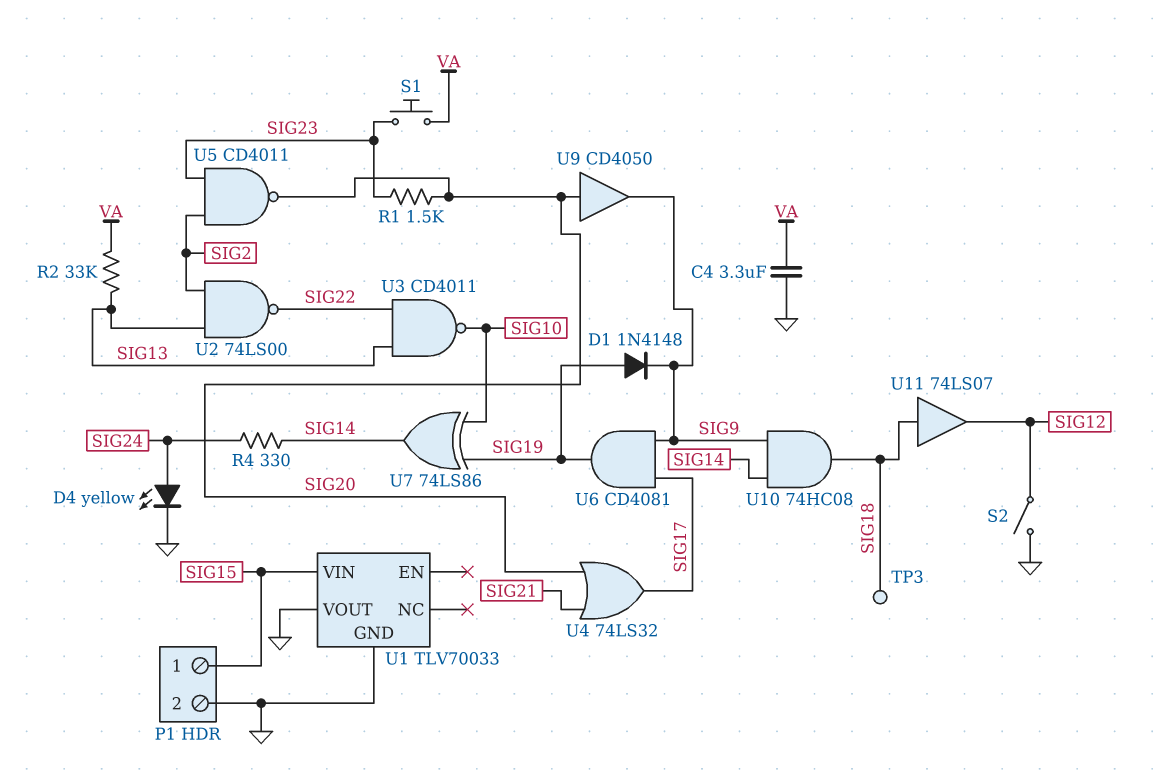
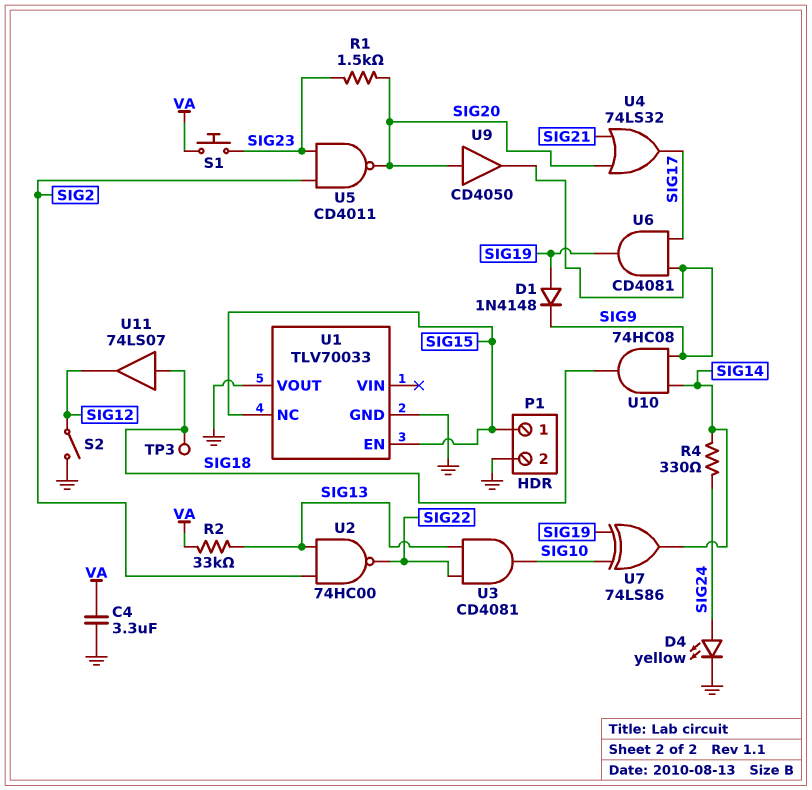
U1 pin EN: none -> SIG15
U1 pin NC: none -> SIG15
U1 pin VIN: SIG15 -> none
U2: NAND 74LS00 (in SIG2, in SIG13, out SIG22) -> NAND 74HC00 (in SIG2, in SIG13, out SIG22)
U3: NAND CD4011 (in SIG13, in SIG22, out SIG10) -> AND CD4081 (in SIG13, in SIG22, out SIG10)

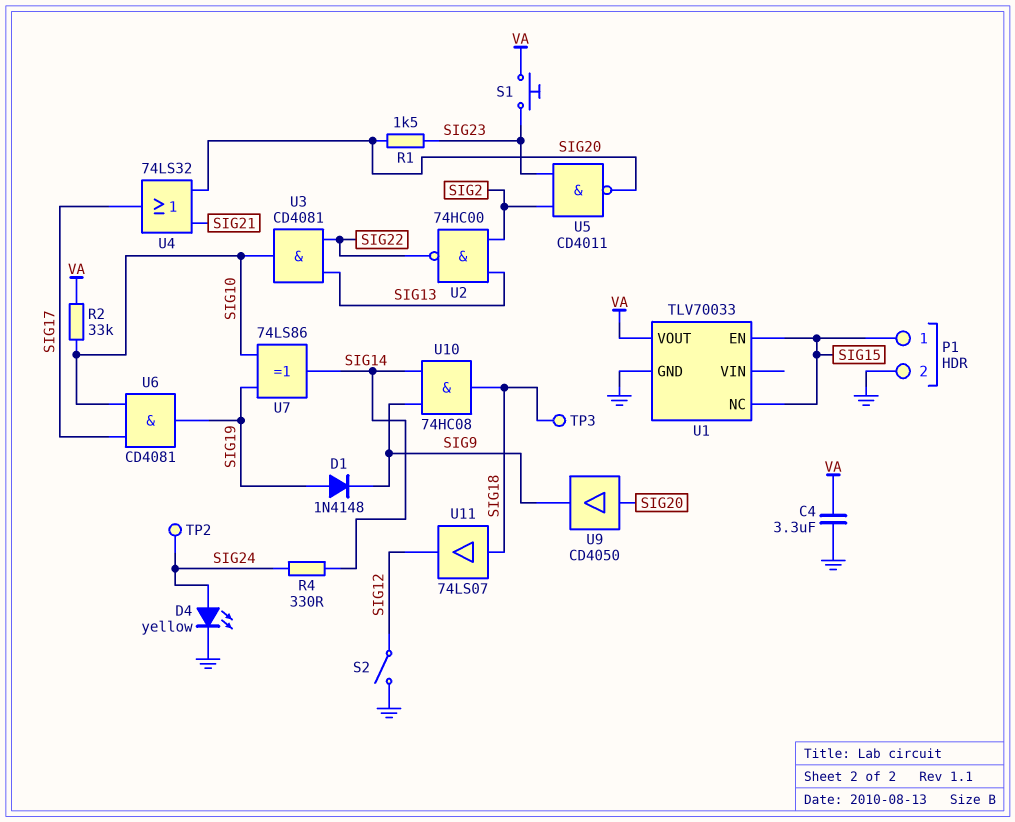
R2: 33k (SIG13, VA) -> 33k (SIG10, VA)
TP2: none -> test point (SIG24)
U1 pin VOUT: GND -> VA
U6: AND CD4081 (in SIG9, in SIG17, out SIG19) -> AND CD4081 (in SIG10, in SIG17, out SIG19)

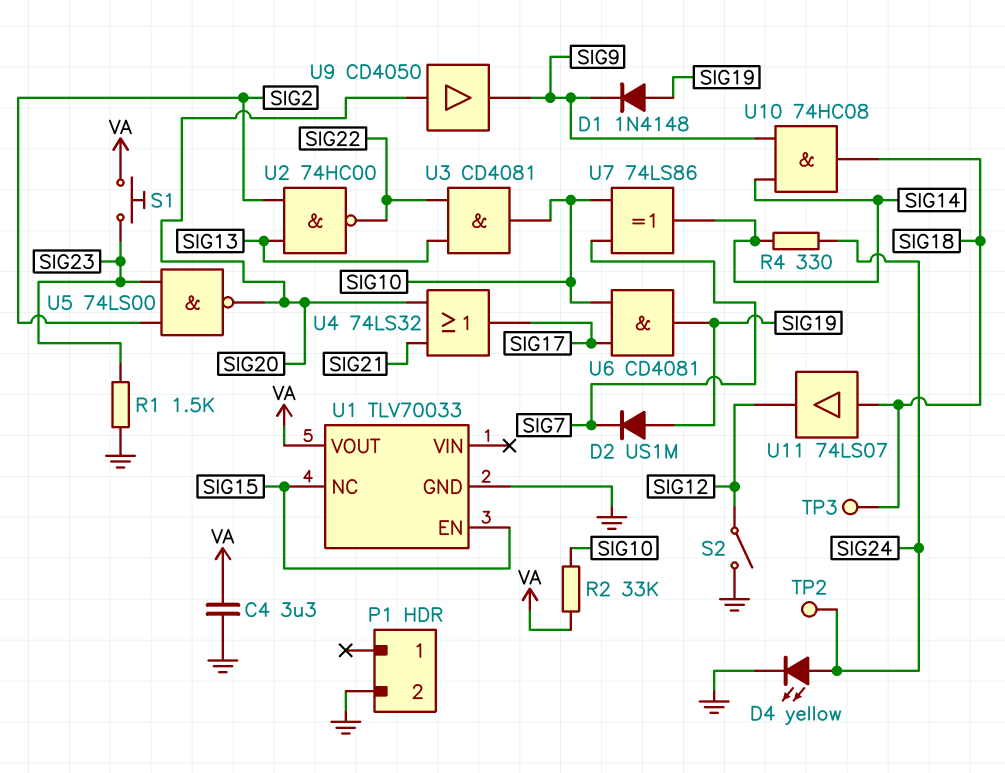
D2: none -> diode US1M (A SIG19, K SIG7)
P1 pin 1: SIG15 -> none
R1: 1.5k (SIG20, SIG23) -> 1.5k (GND, SIG23)
U5: NAND CD4011 (in SIG2, in SIG23, out SIG20) -> NAND 74LS00 (in SIG2, in SIG23, out SIG20)
U7: XOR 74LS86 (in SIG10, in SIG19, out SIG14) -> XOR 74LS86 (in SIG7, in SIG10, out SIG14)

